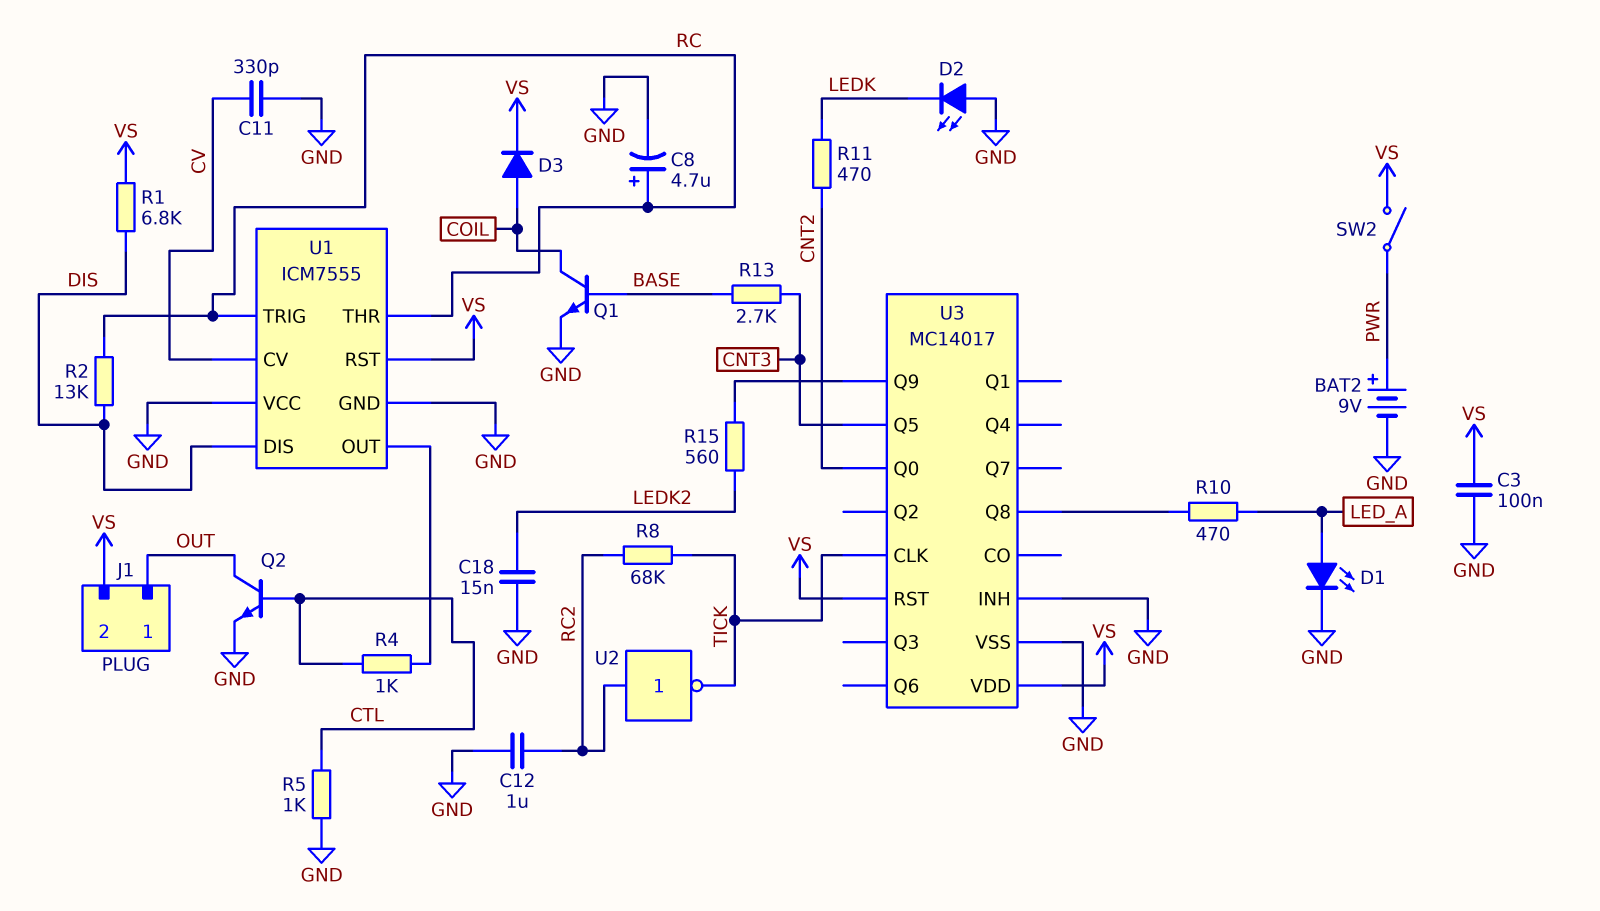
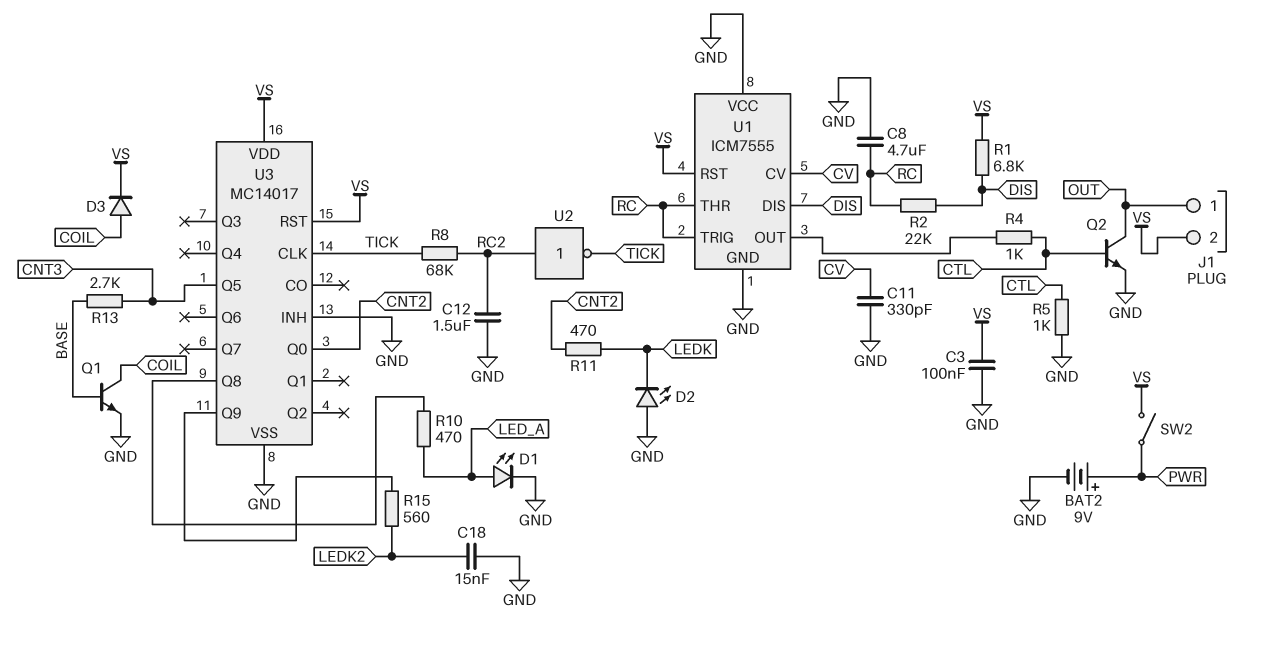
C8: 4.7uF (plus RC, minus GND) -> 4.7uF (GND, RC)
C12: 1uF (GND, RC2) -> 1.5uF (GND, RC2)
R2: 13k (DIS, RC) -> 22k (DIS, RC)

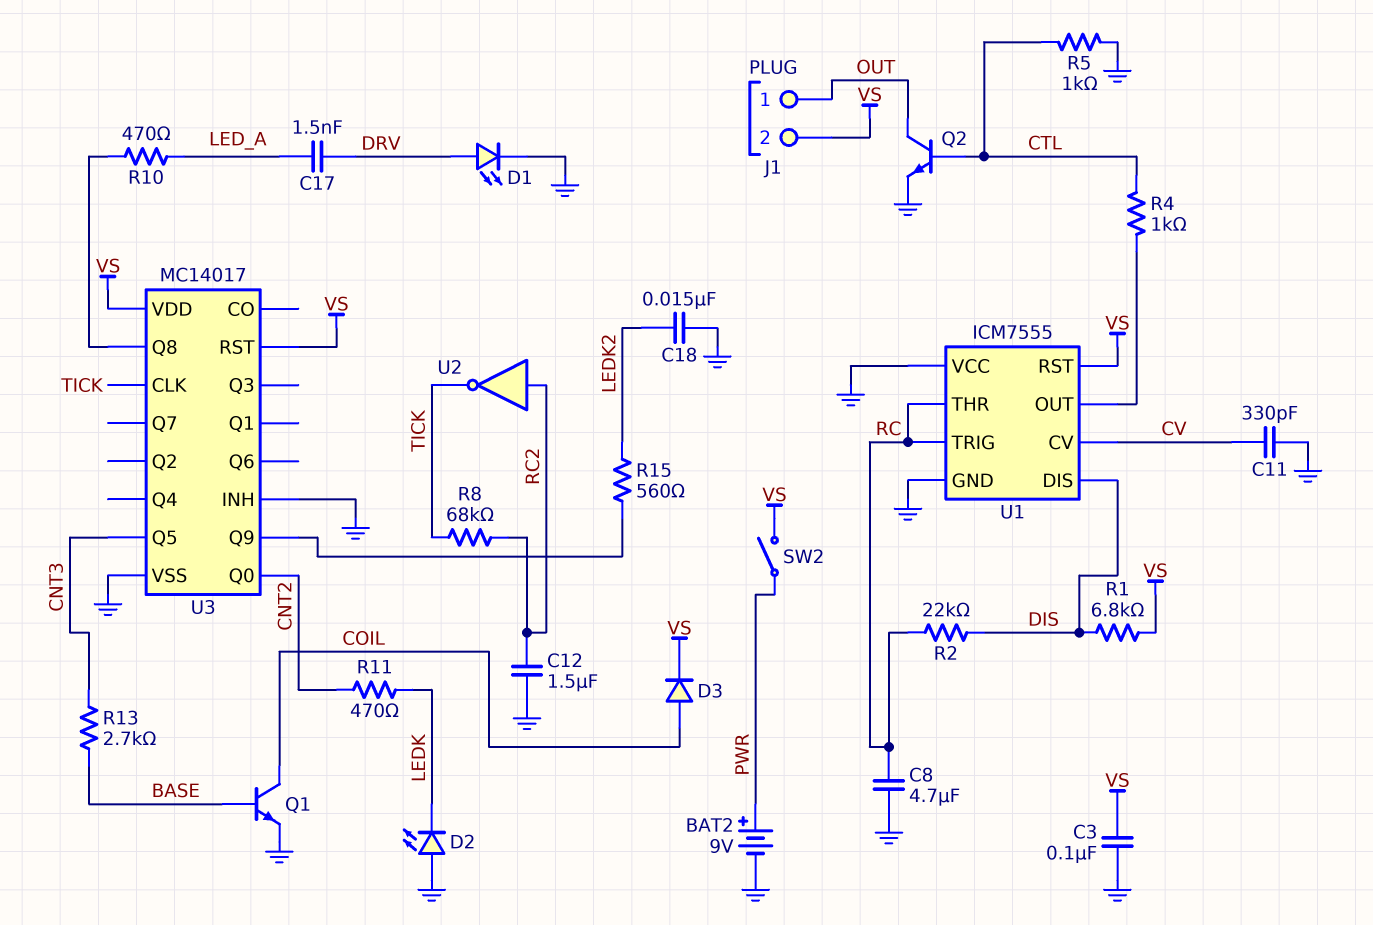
C17: none -> 1.5nF (DRV, LED_A)
D1: LED (A LED_A, K GND) -> LED (A DRV, K GND)

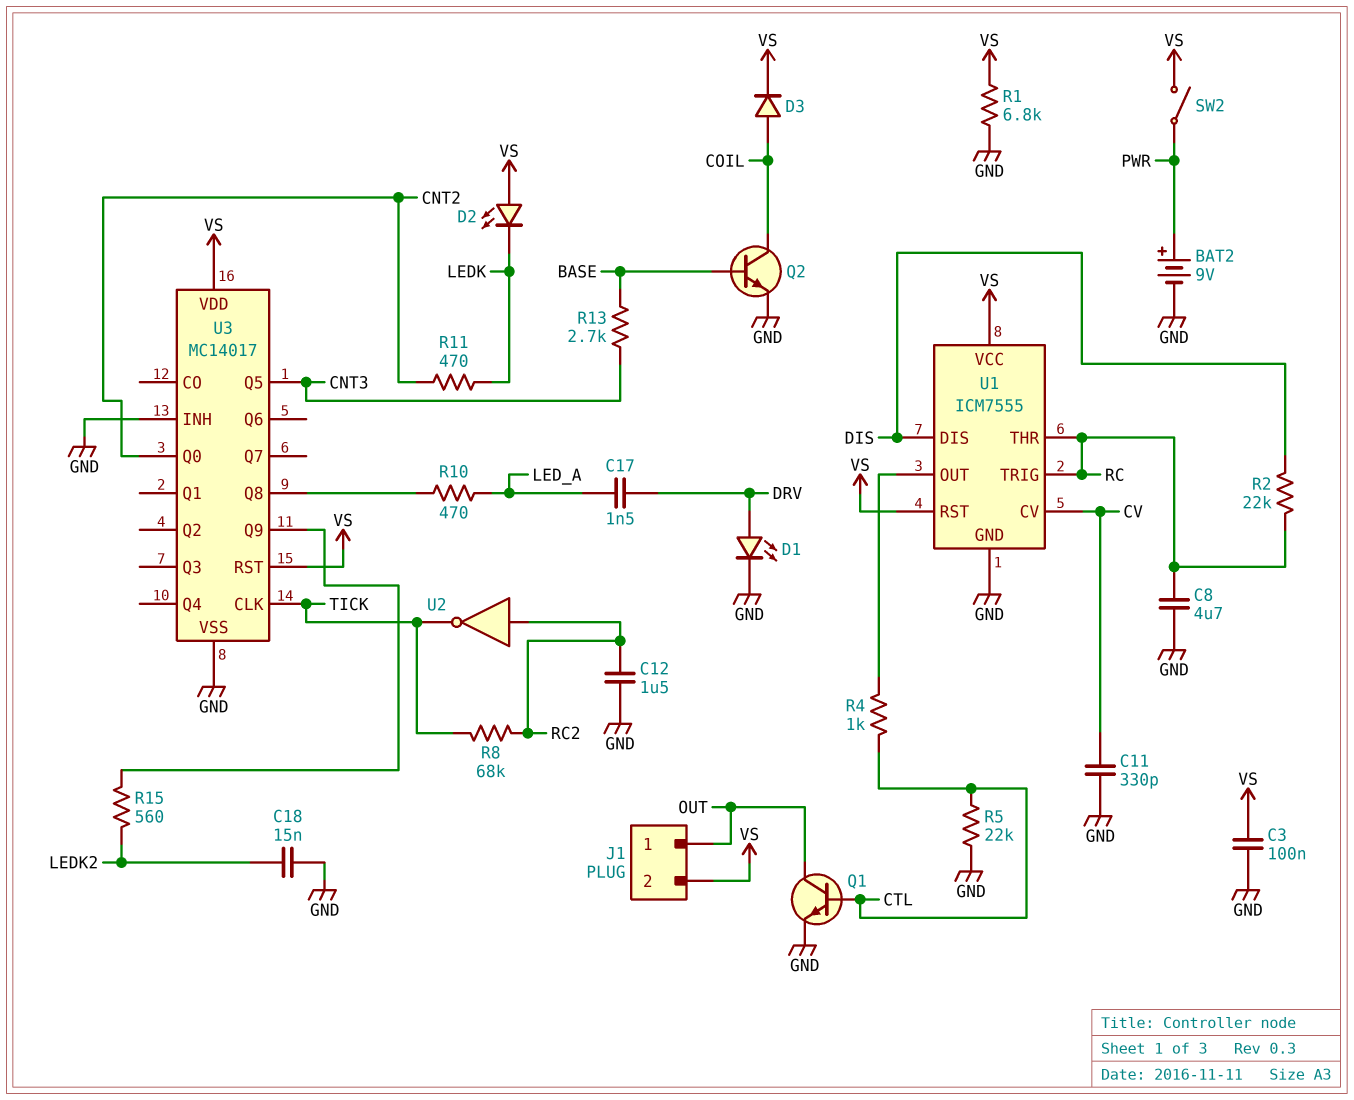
D2: LED (A GND, K LEDK) -> LED (A VS, K LEDK)
Q1: NPN (B BASE, C COIL, E GND) -> NPN (B CTL, C OUT, E GND)
Q2: NPN (B CTL, C OUT, E GND) -> NPN (B BASE, C COIL, E GND)
R1: 6.8k (DIS, VS) -> 6.8k (GND, VS)
R5: 1k (CTL, GND) -> 22k (CTL, GND)
U1 pin VCC: GND -> VS

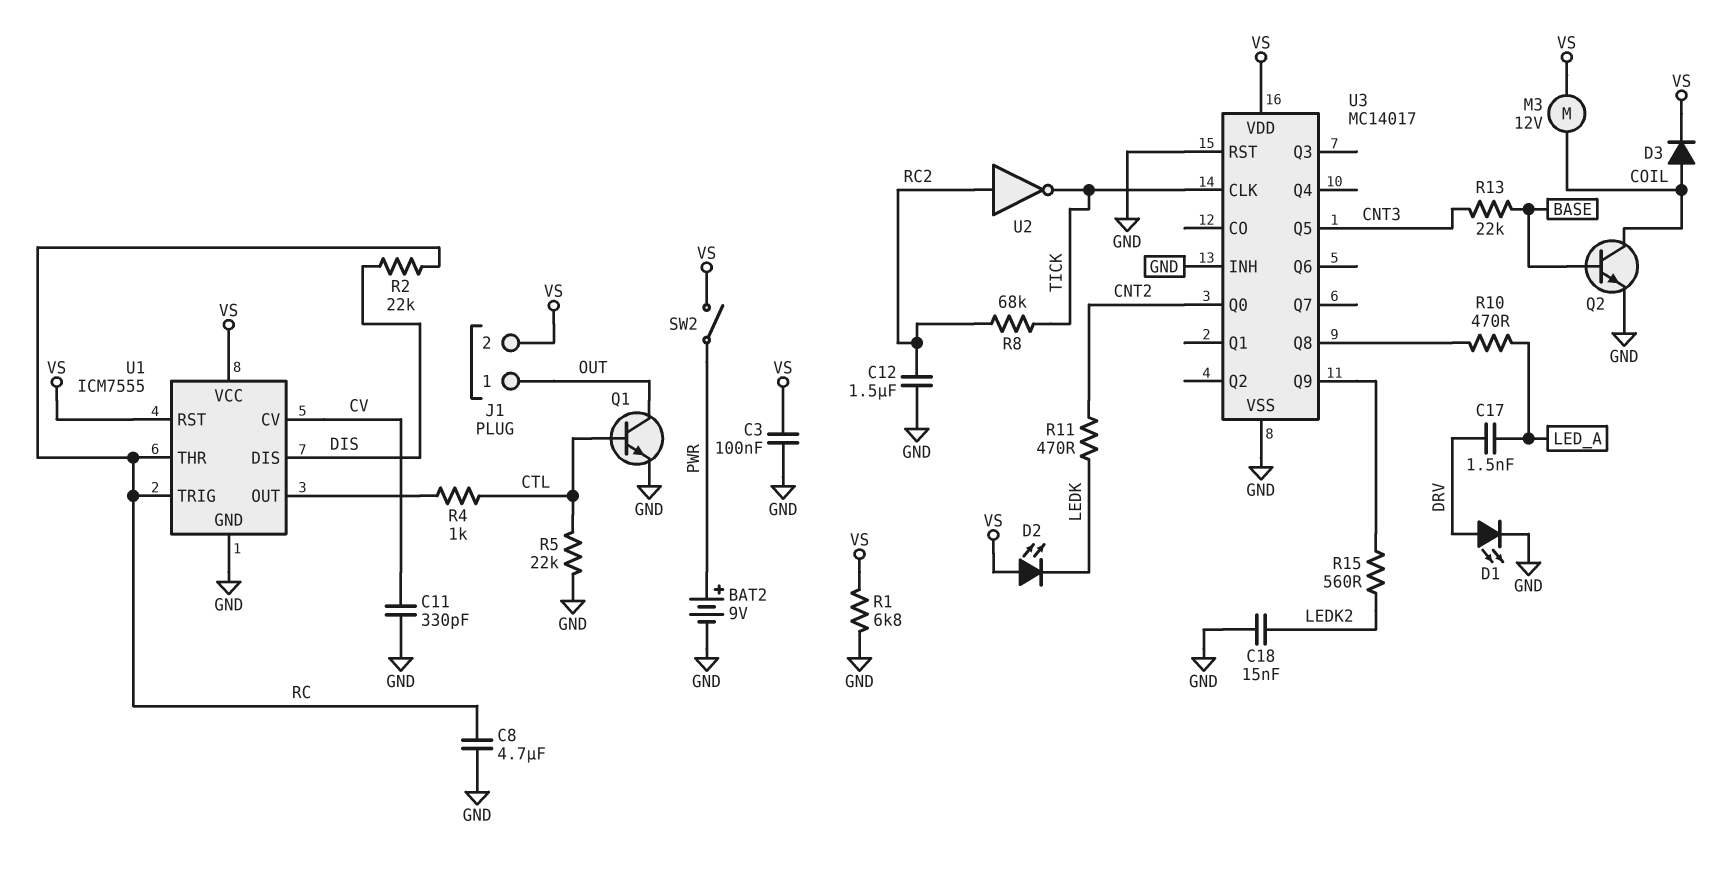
M3: none -> motor 12V (COIL, VS)
R13: 2.7k (BASE, CNT3) -> 22k (BASE, CNT3)
U3 pin RST: VS -> GND

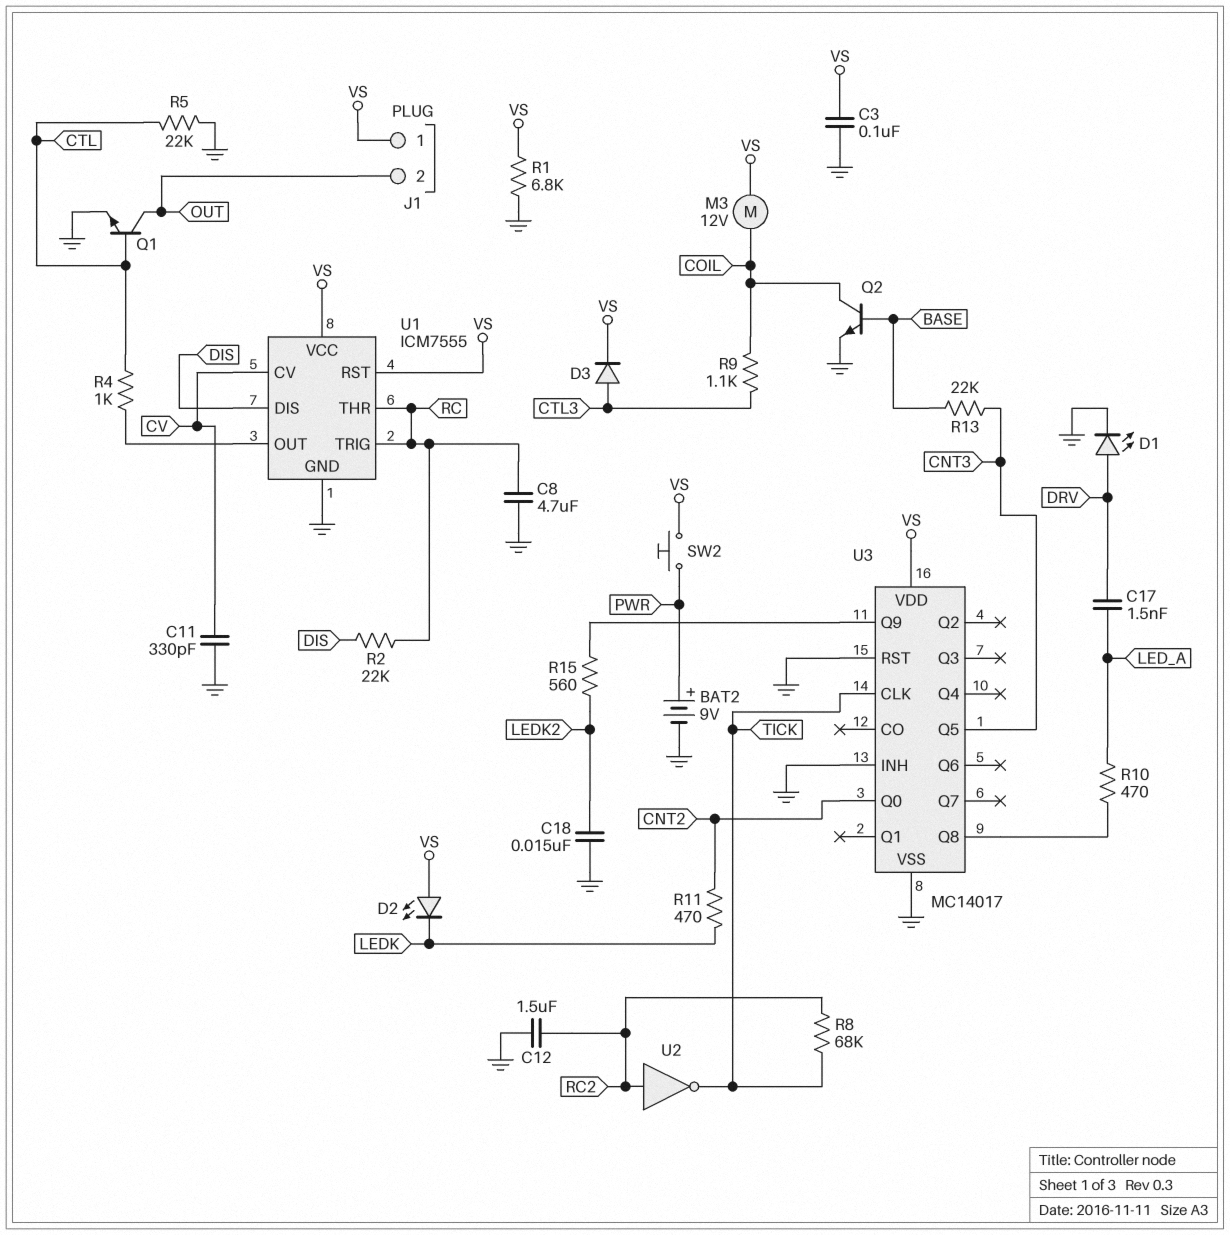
D3: diode (A COIL, K VS) -> diode (A CTL3, K VS)
J1 pin 1: OUT -> VS
J1 pin 2: VS -> OUT
R9: none -> 1.1k (COIL, CTL3)
SW2: switch (PWR, VS) -> button (PWR, VS)

